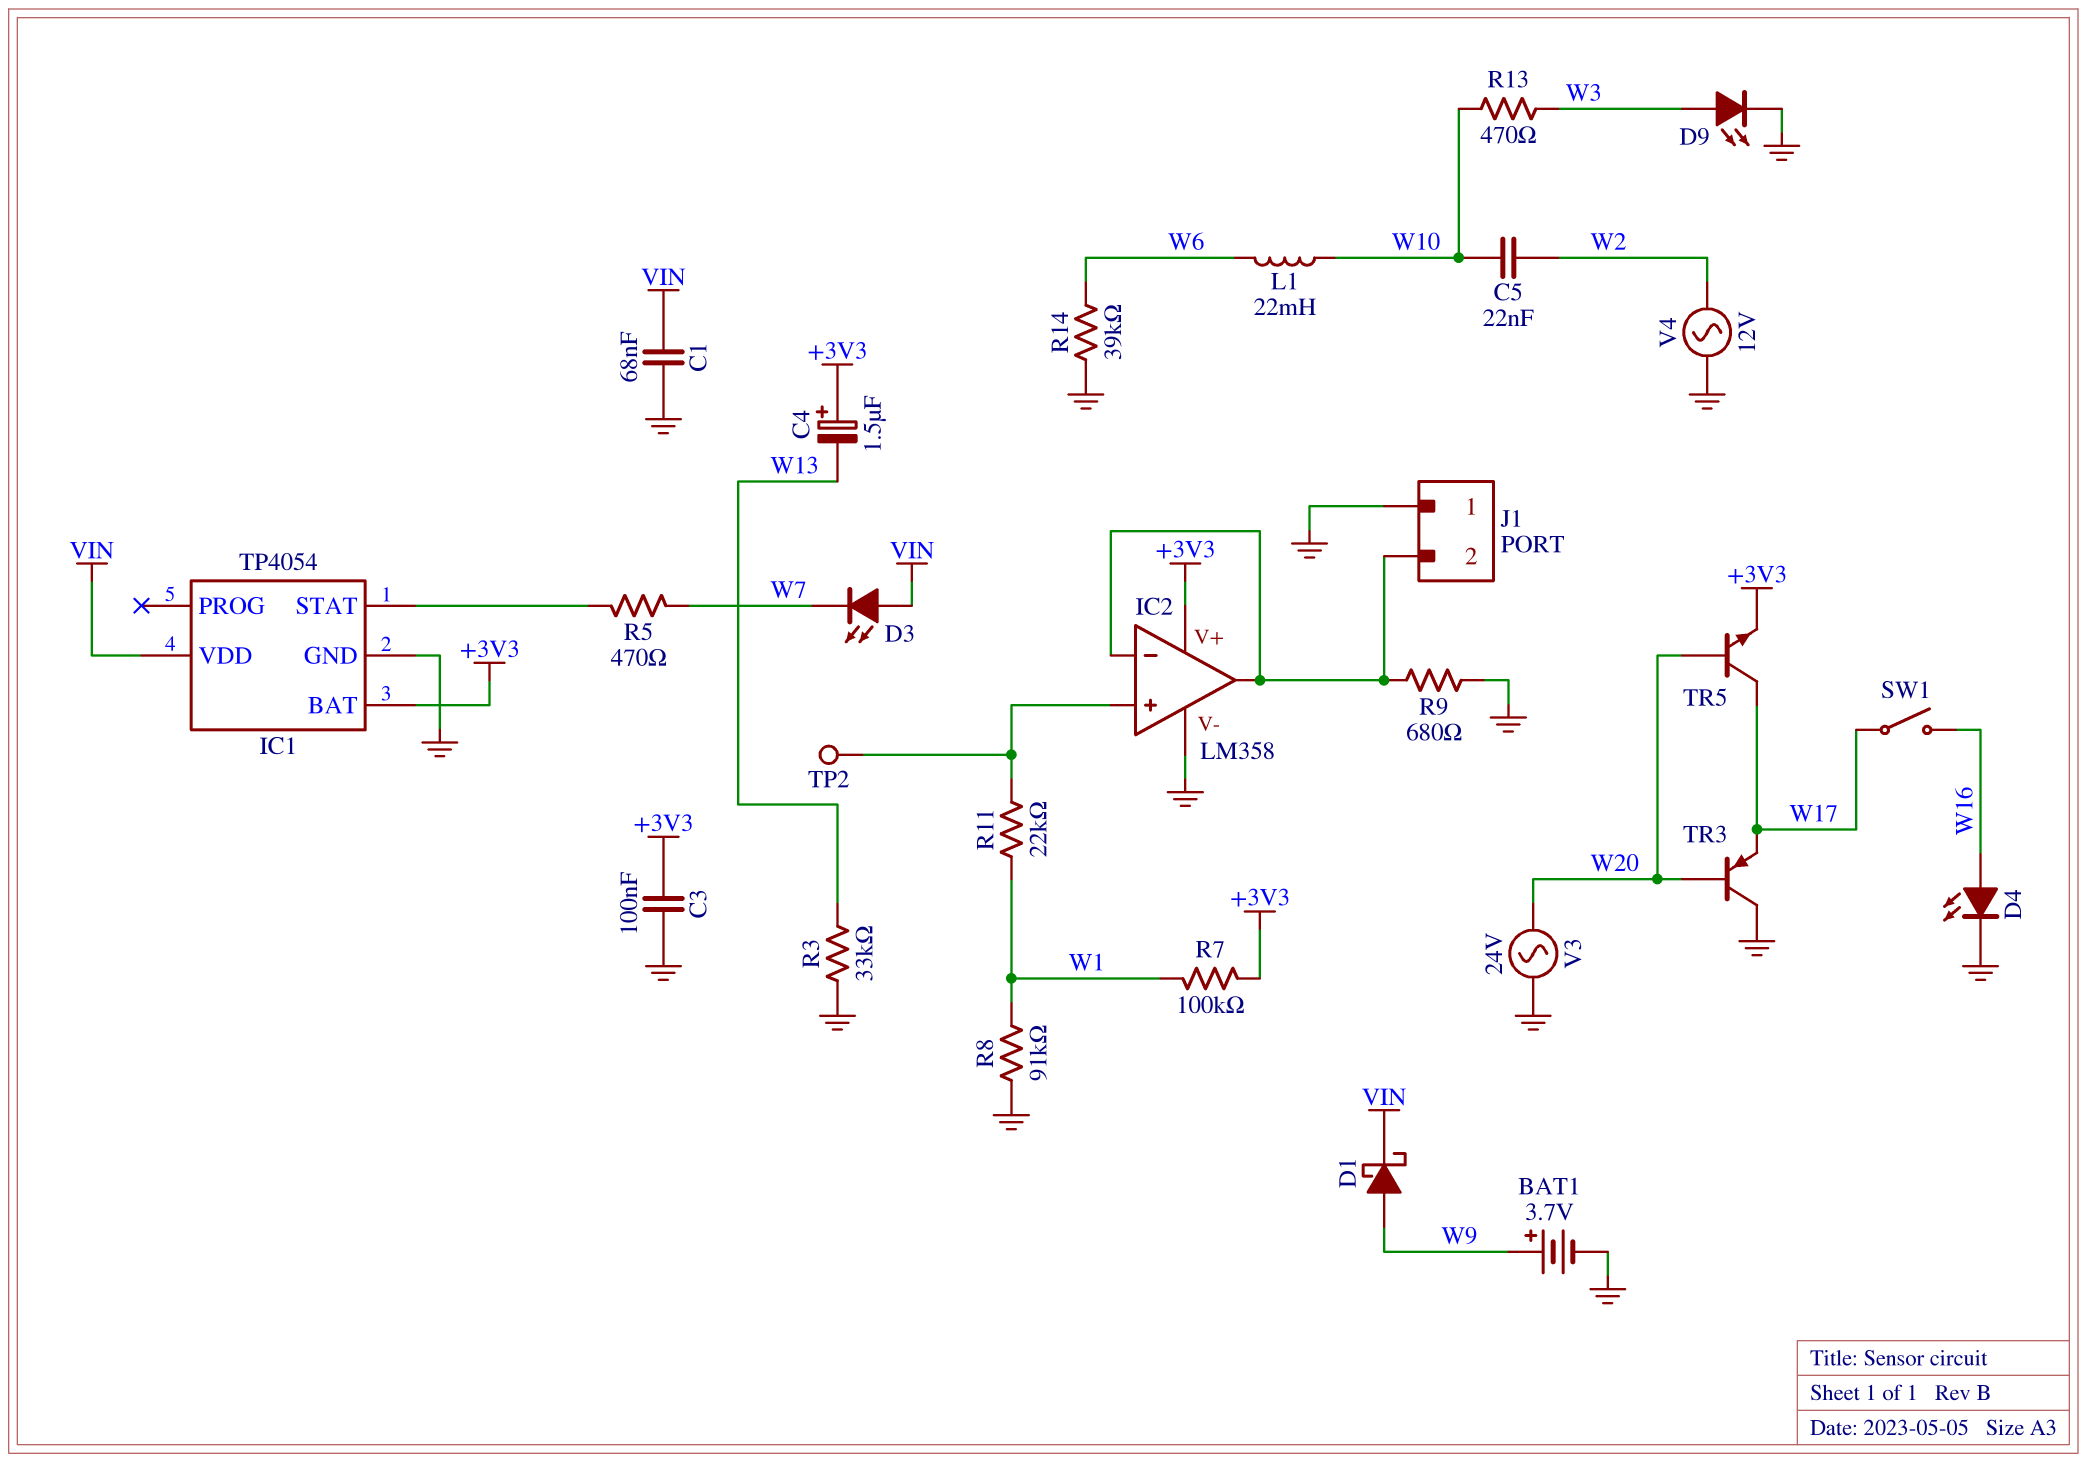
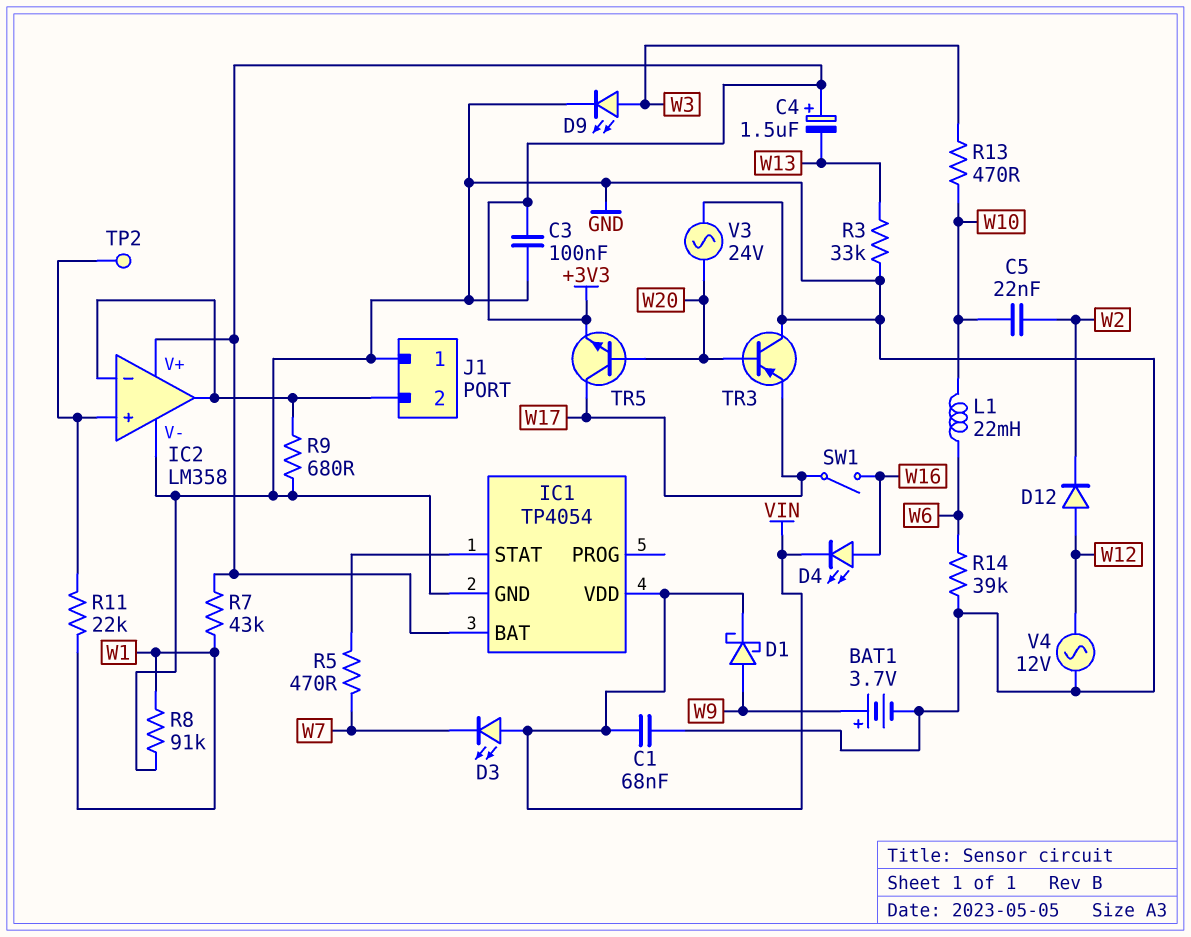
D4: LED (A W16, K GND) -> LED (A W16, K VIN)
D12: none -> diode (A W12, K W2)
R7: 100k (+3V3, W1) -> 43k (+3V3, W1)
V4: AC 12V (GND, W2) -> AC 12V (GND, W12)

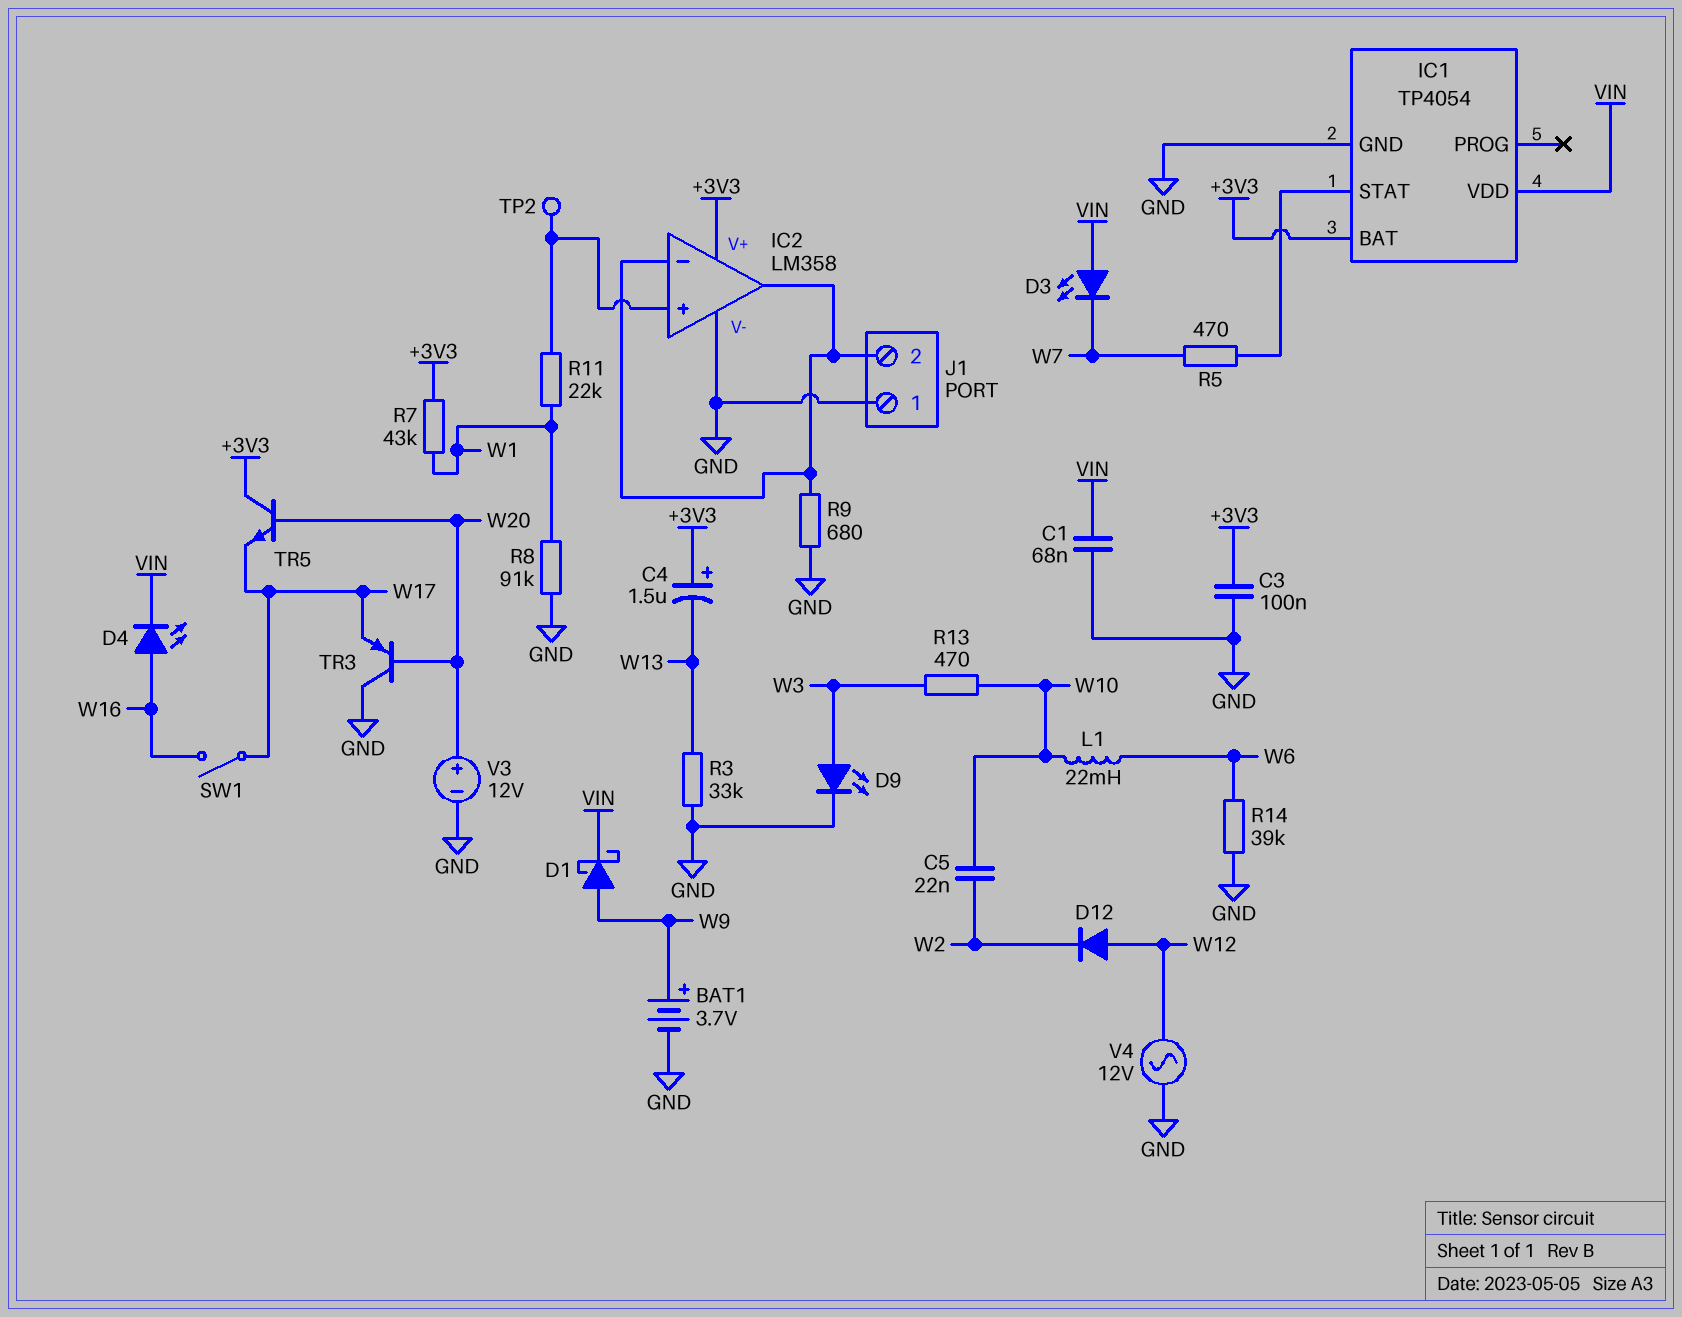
TR5: NPN (B W20, C W17, E +3V3) -> NPN (B W20, C +3V3, E W17)
V3: AC 24V (GND, W20) -> 12V (plus W20, minus GND)

